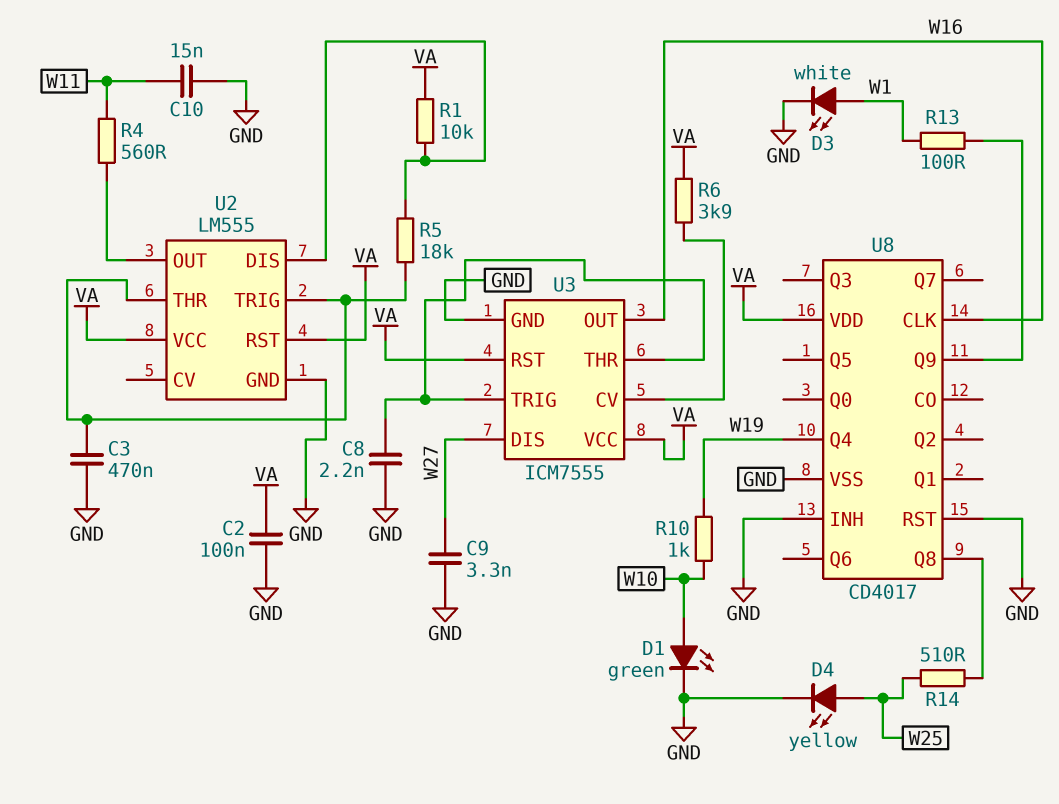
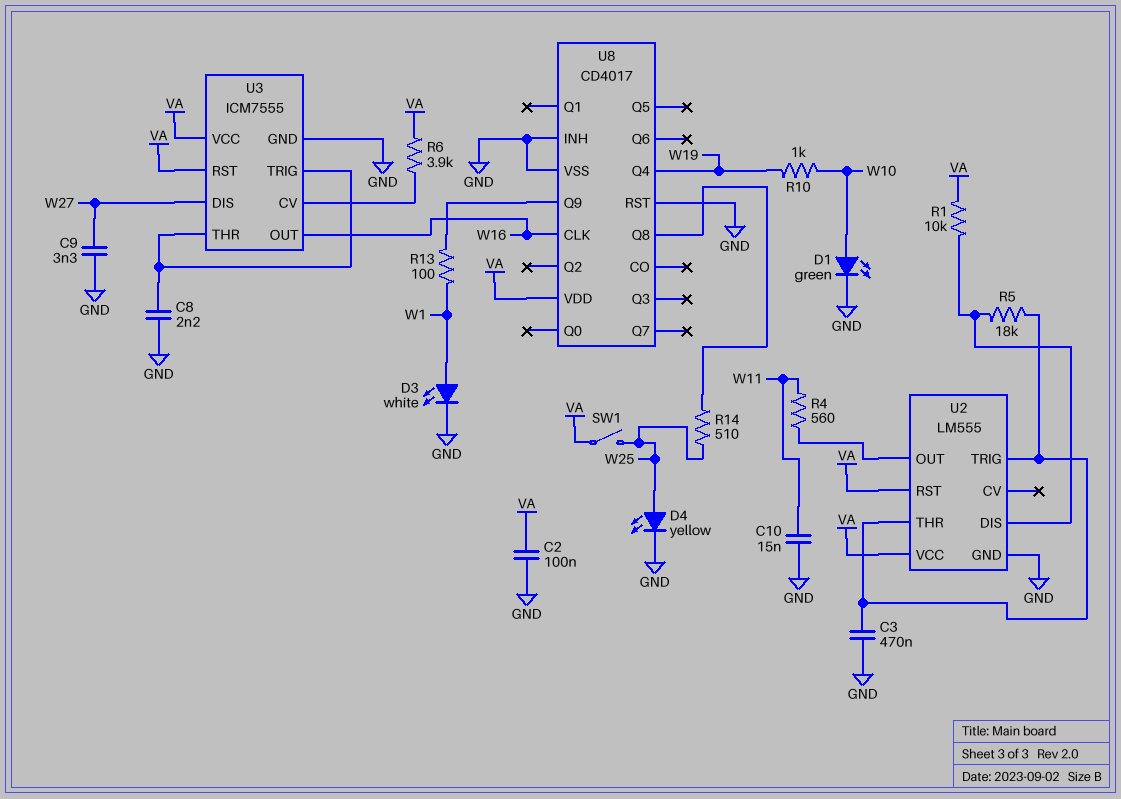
SW1: none -> switch (VA, W25)

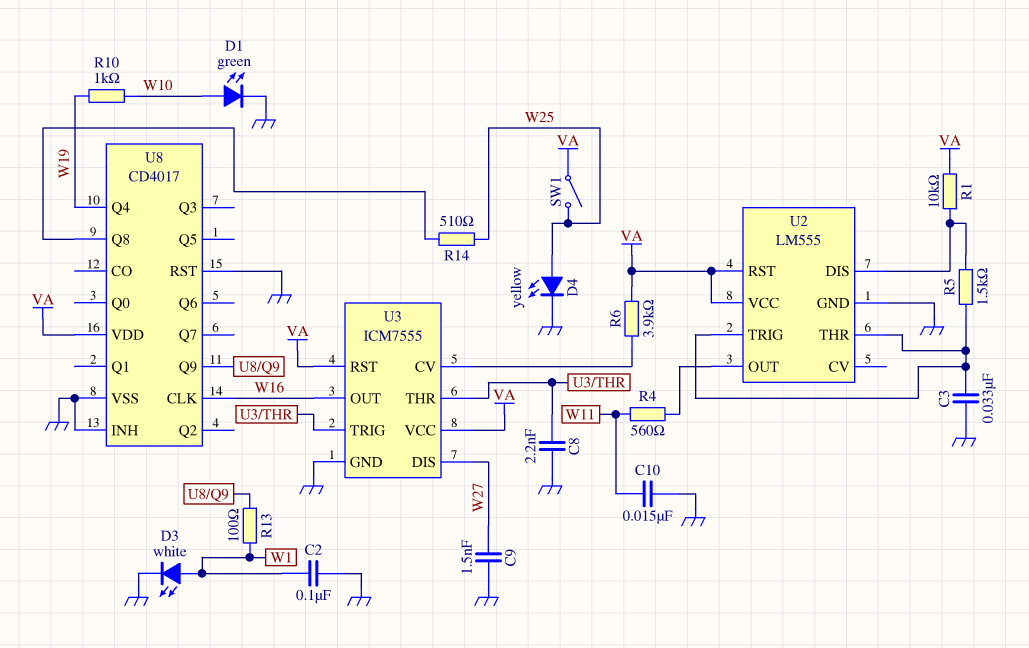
C2: 100nF (GND, VA) -> 100nF (GND, W1)
C3: 470nF (GND, U2/THR) -> 33nF (GND, U2/THR)
C9: 3.3nF (GND, W27) -> 1.5nF (GND, W27)
R5: 18k (U2/DIS, U2/THR) -> 1.5k (U2/DIS, U2/THR)

